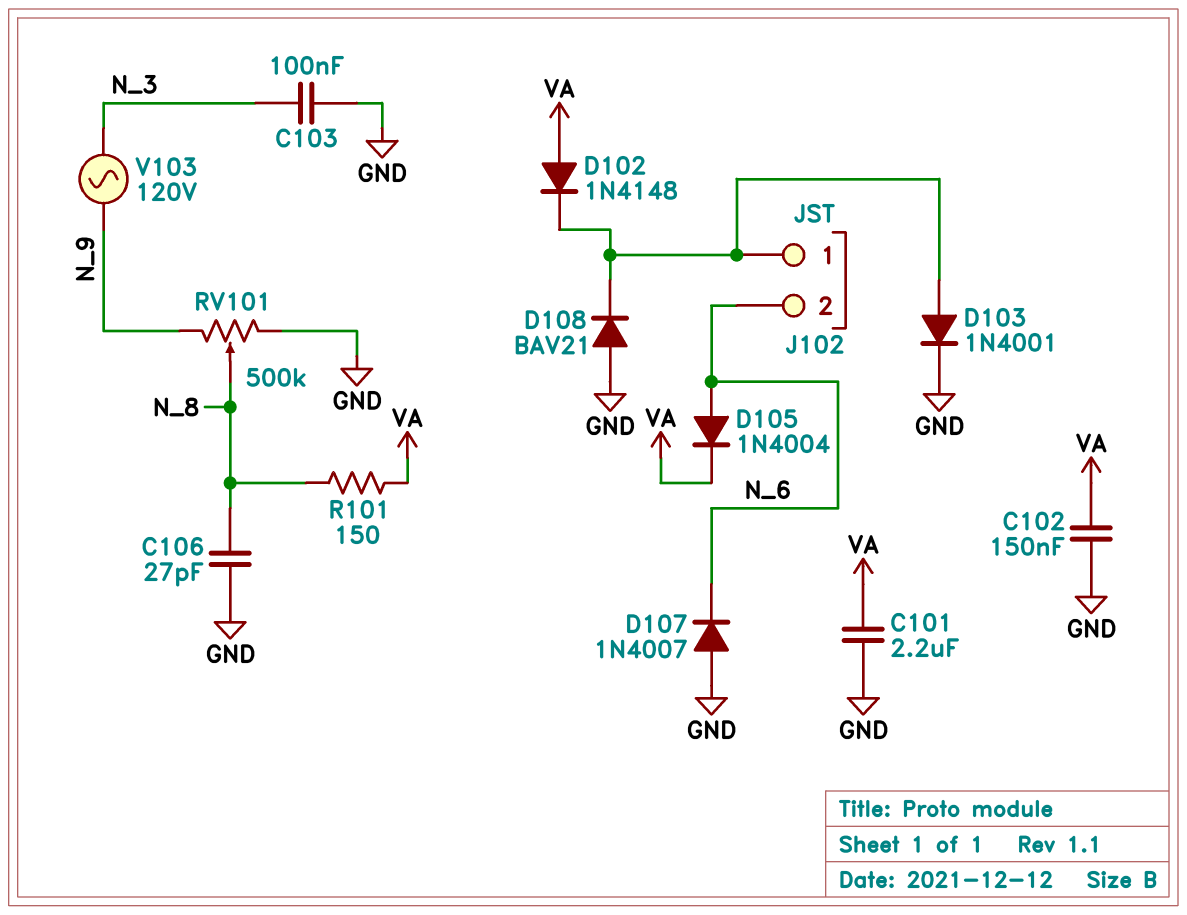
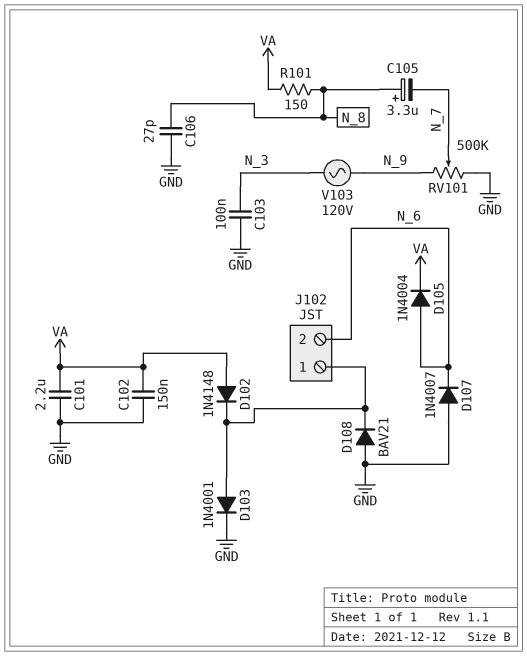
C105: none -> 3.3uF (plus N_8, minus N_7)
RV101: 500k (GND, N_9, wiper N_8) -> 500k (GND, N_9, wiper N_7)

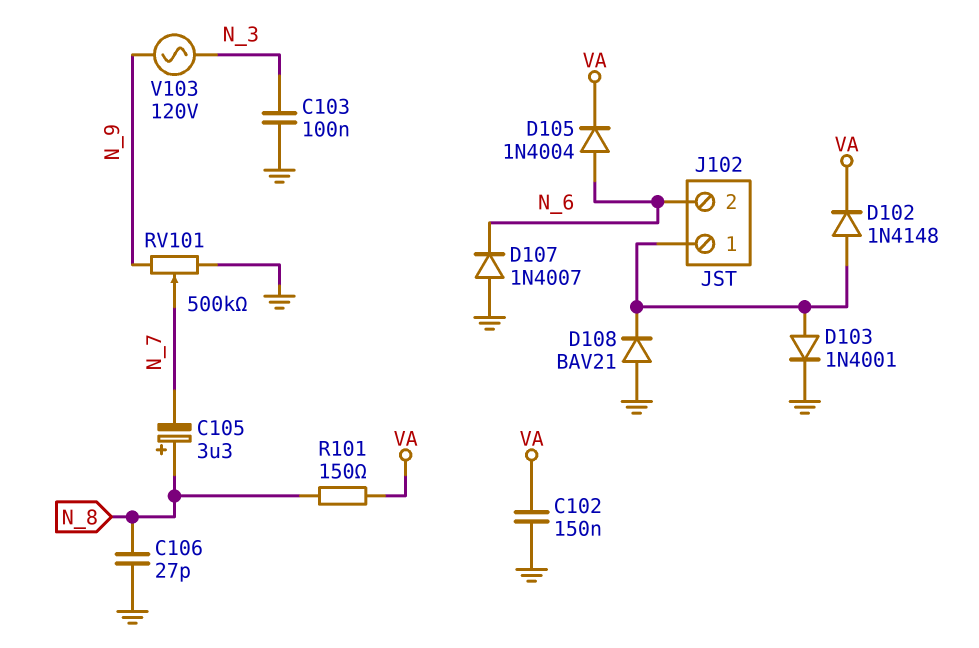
C101: 2.2uF (GND, VA) -> none
D102: diode 1N4148 (A VA, K J102/1) -> diode 1N4148 (A J102/1, K VA)

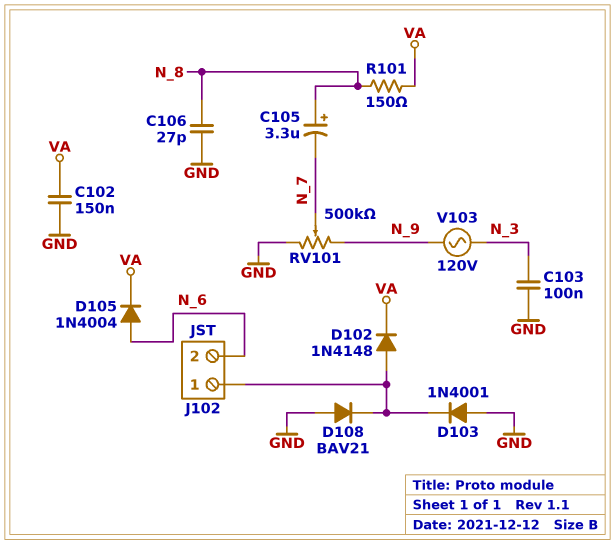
D103: diode 1N4001 (A J102/1, K GND) -> diode 1N4001 (A GND, K J102/1)
D107: diode 1N4007 (A GND, K N_6) -> none

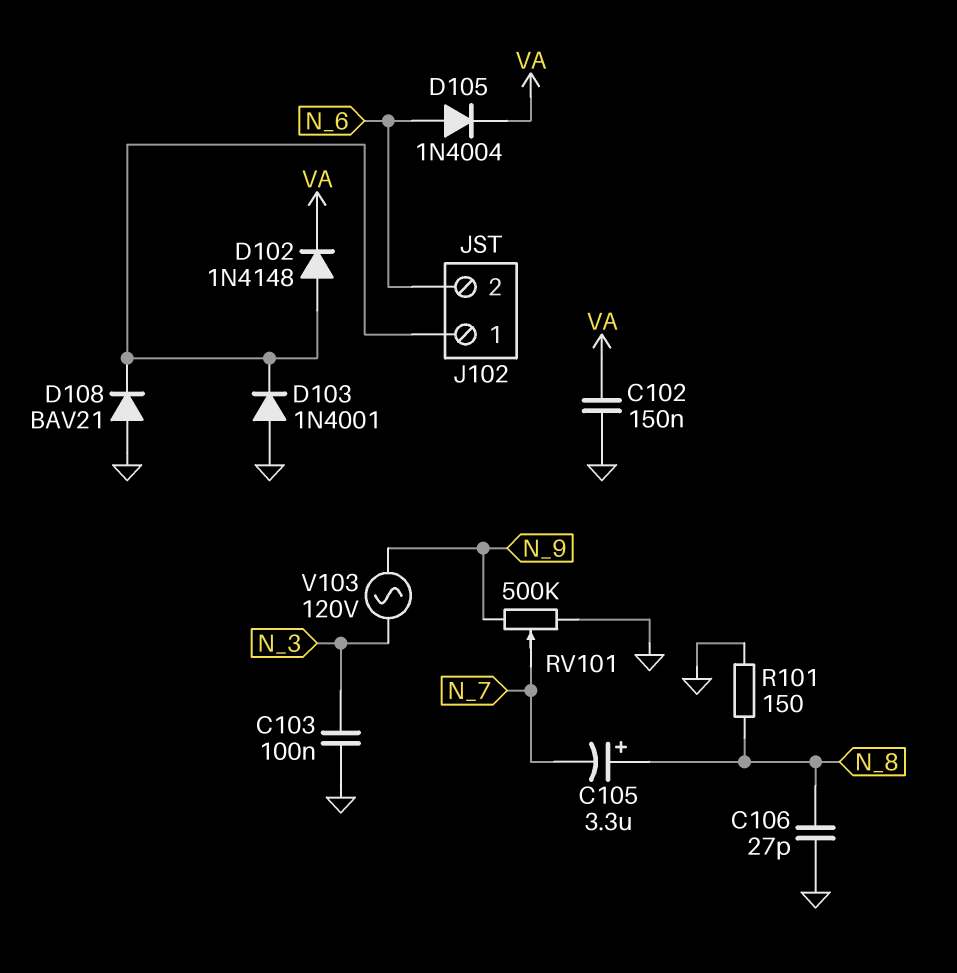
R101: 150 (N_8, VA) -> 150 (GND, N_8)

